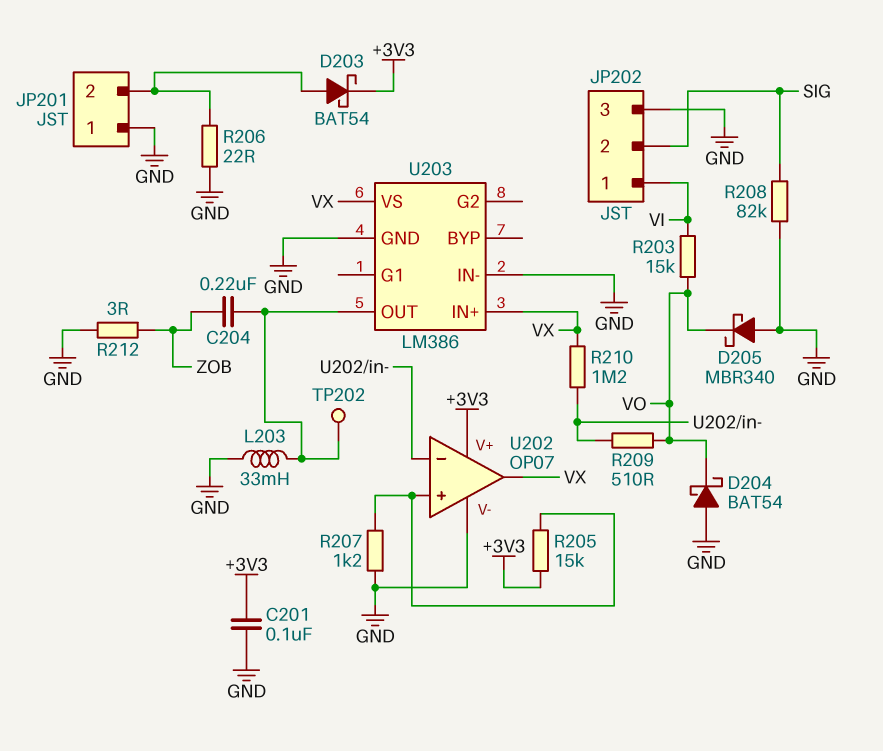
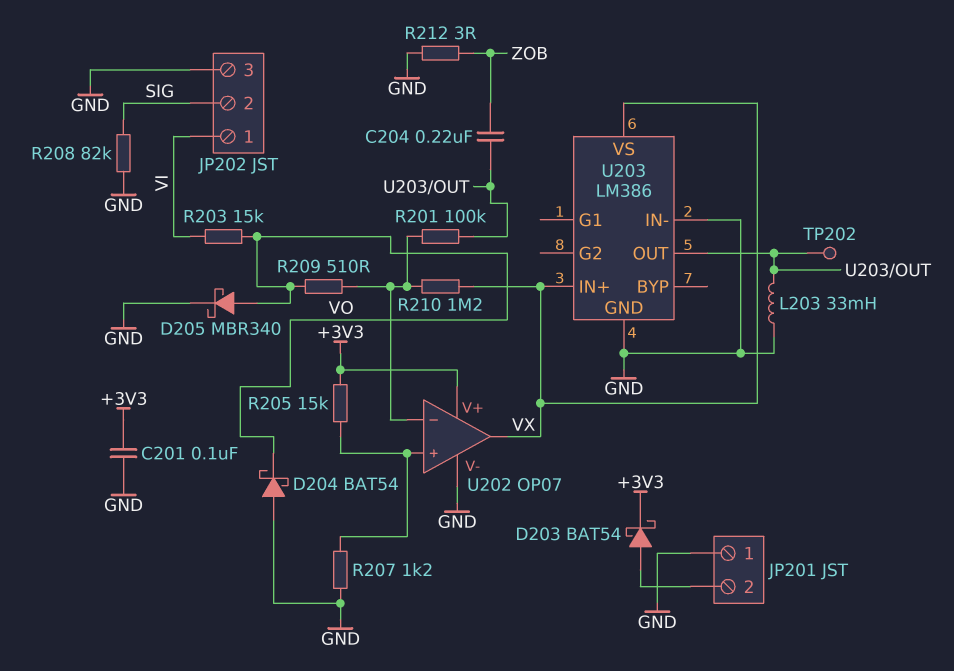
D205: schottky MBR340 (A GND, K VO) -> schottky MBR340 (A VO, K GND)
R201: none -> 100k (U202/in-, U203/OUT)
R206: 22 (GND, JP201/2) -> none

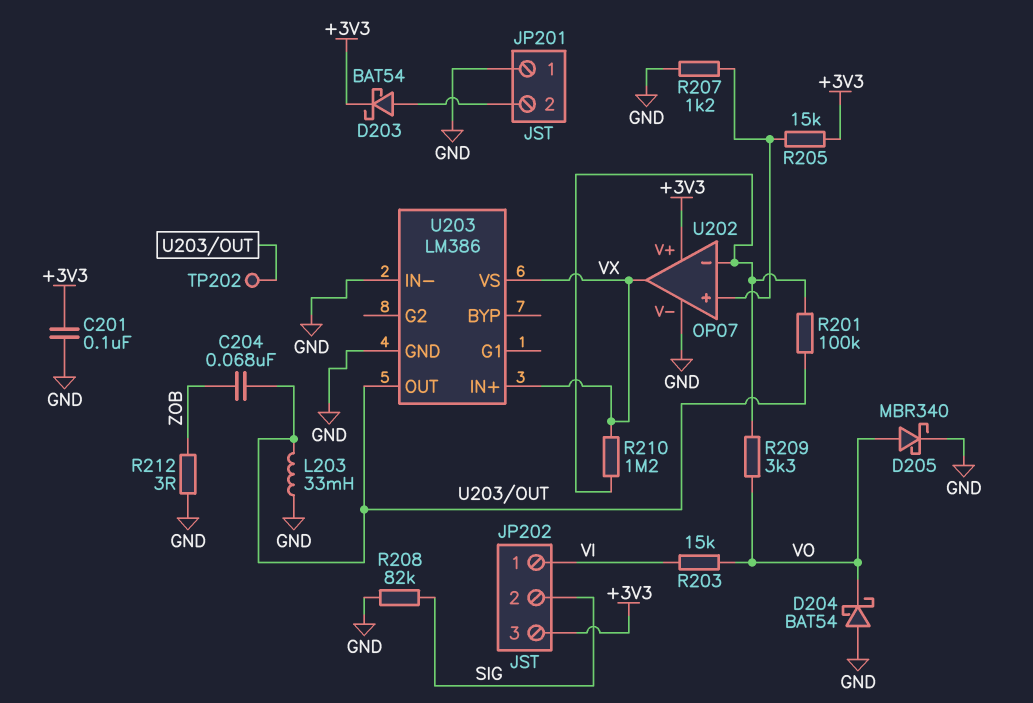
C204: 220nF (U203/OUT, ZOB) -> 68nF (U203/OUT, ZOB)
JP202 pin 3: GND -> +3V3
R209: 510 (U202/in-, VO) -> 3.3k (U202/in-, VO)

